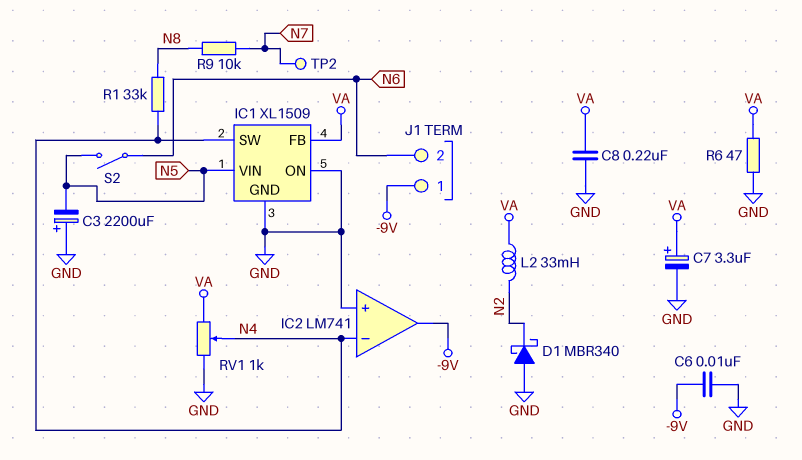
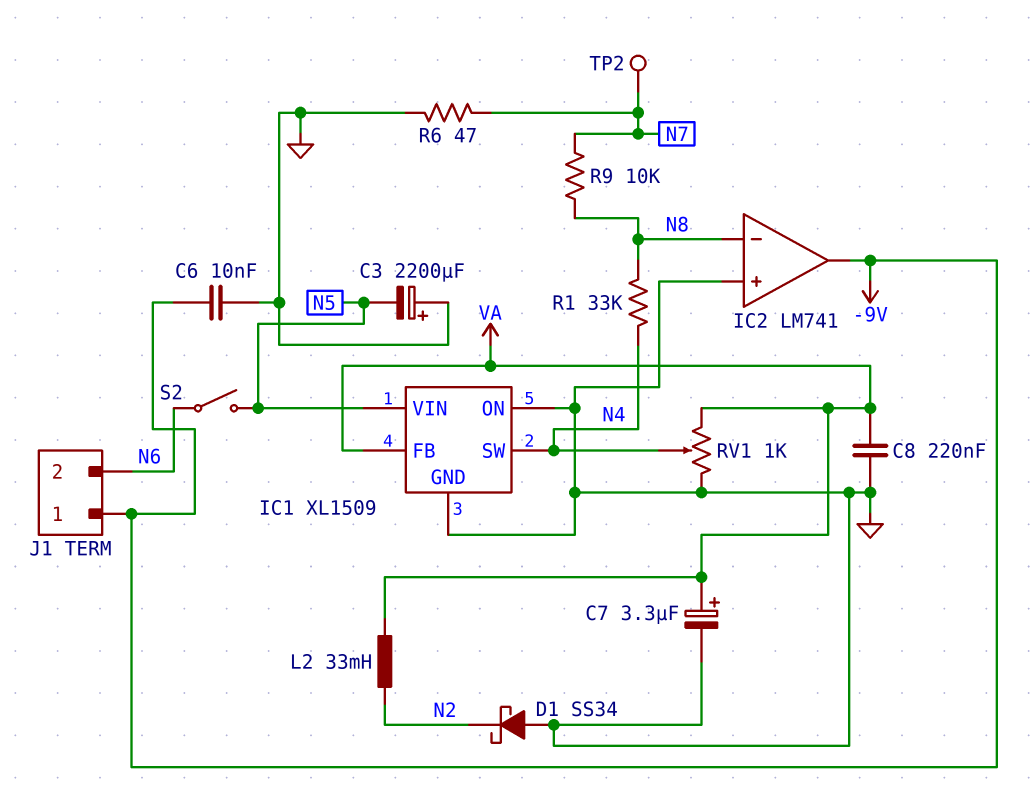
D1: schottky MBR340 (A GND, K N2) -> schottky SS34 (A GND, K N2)
IC2 pin in-: N4 -> N8
R6: 47 (GND, VA) -> 47 (GND, N7)

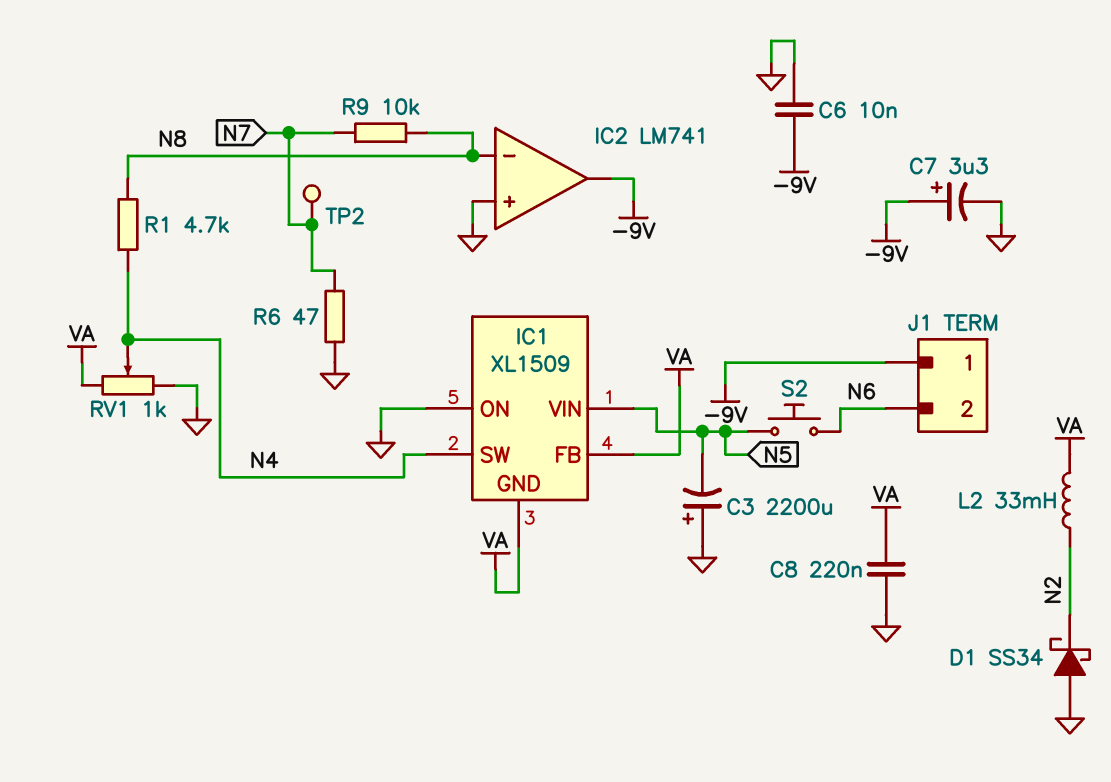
C7: 3.3uF (plus VA, minus GND) -> 3.3uF (plus -9V, minus GND)
IC1 pin GND: GND -> VA
R1: 33k (N4, N8) -> 4.7k (N4, N8)
S2: switch (N5, N6) -> button (N5, N6)

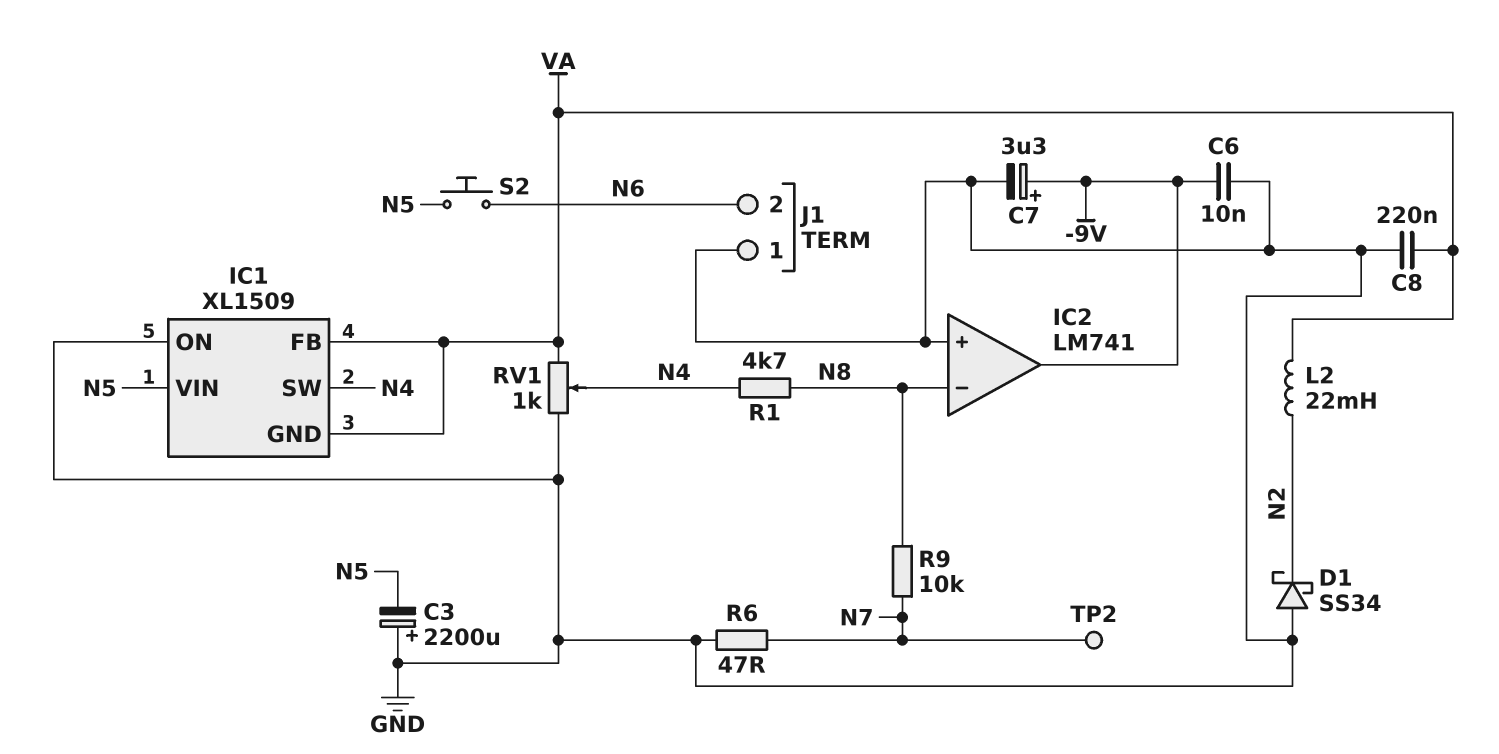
J1 pin 1: -9V -> GND
L2: 33mH (N2, VA) -> 22mH (N2, VA)

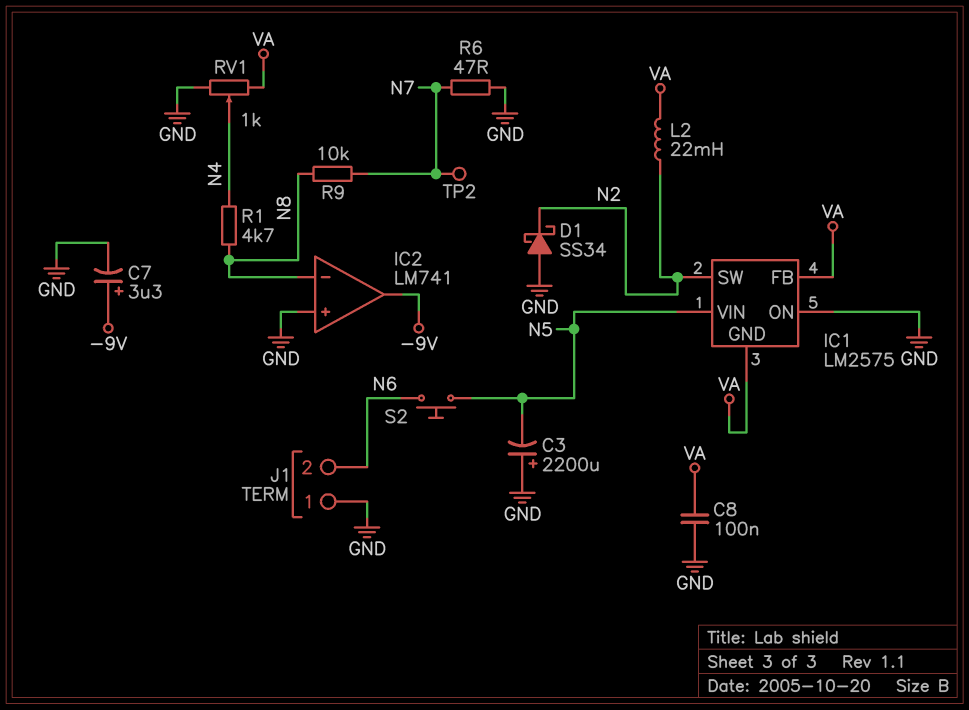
C6: 10nF (-9V, GND) -> none
C8: 220nF (GND, VA) -> 100nF (GND, VA)
IC1: XL1509 -> LM2575
IC1 pin SW: N4 -> N2

